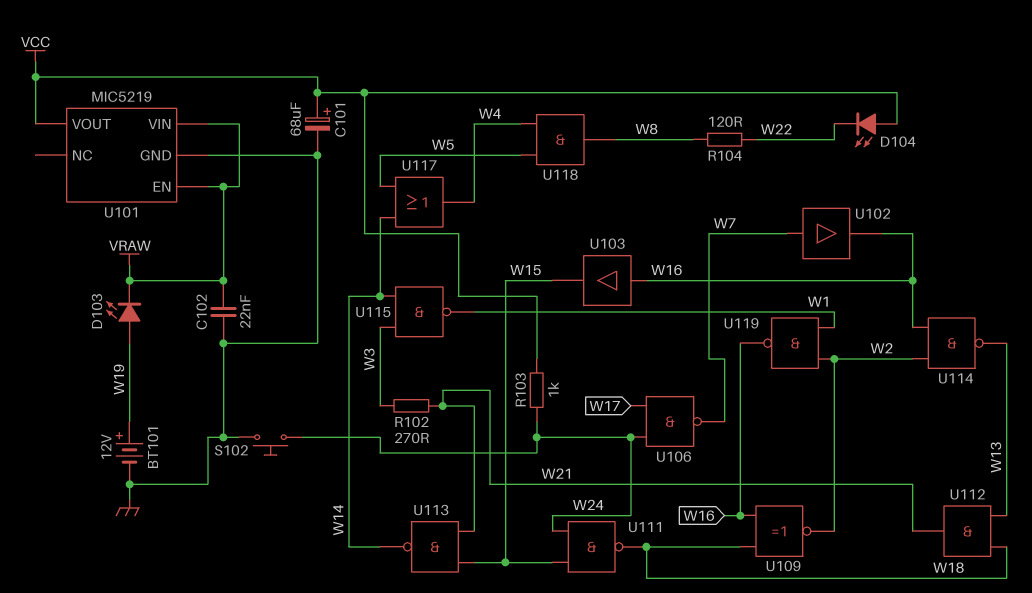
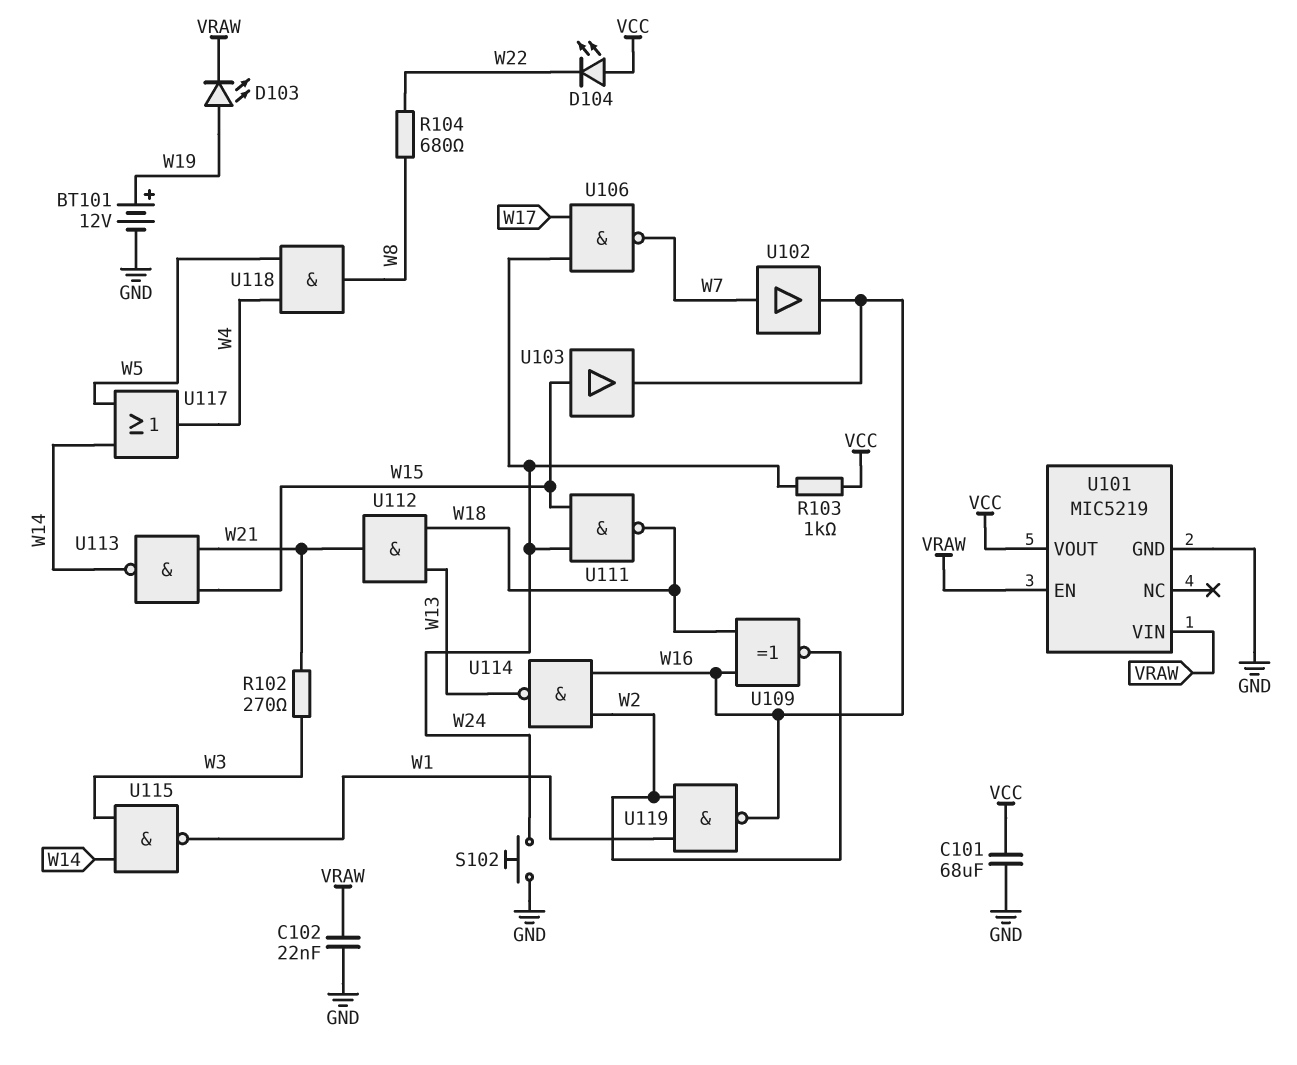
C101: 68uF (plus VCC, minus GND) -> 68uF (GND, VCC)
R104: 120 (W8, W22) -> 680 (W8, W22)
U103: buffer (in W16, out W15) -> buffer (in W15, out W16)

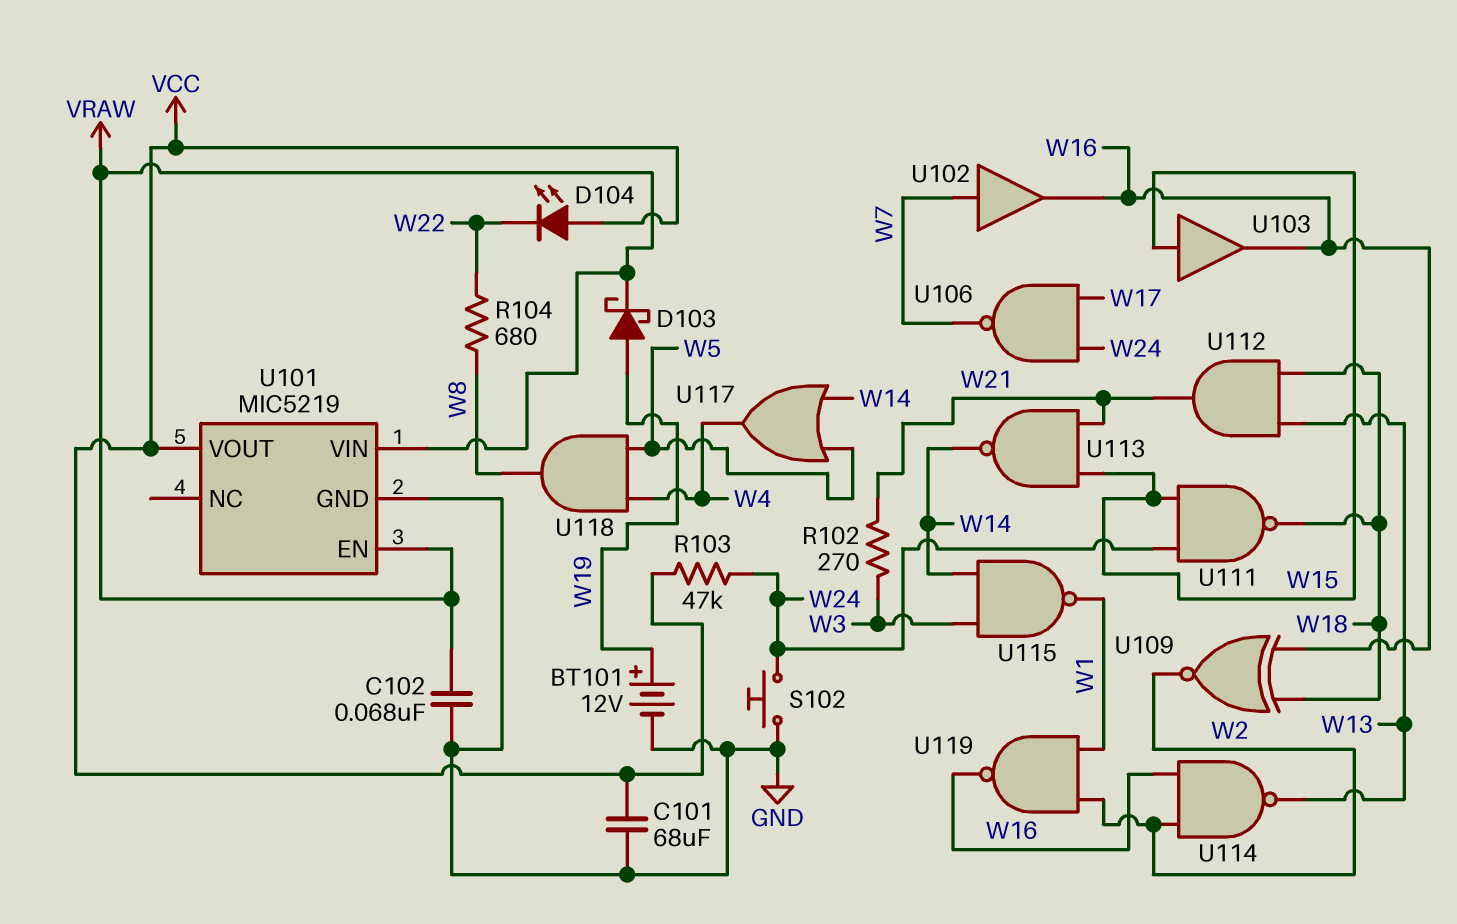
C102: 22nF (GND, VRAW) -> 68nF (GND, VRAW)
D103: LED (A W19, K VRAW) -> schottky (A W19, K VRAW)
R103: 1k (VCC, W24) -> 47k (VCC, W24)

